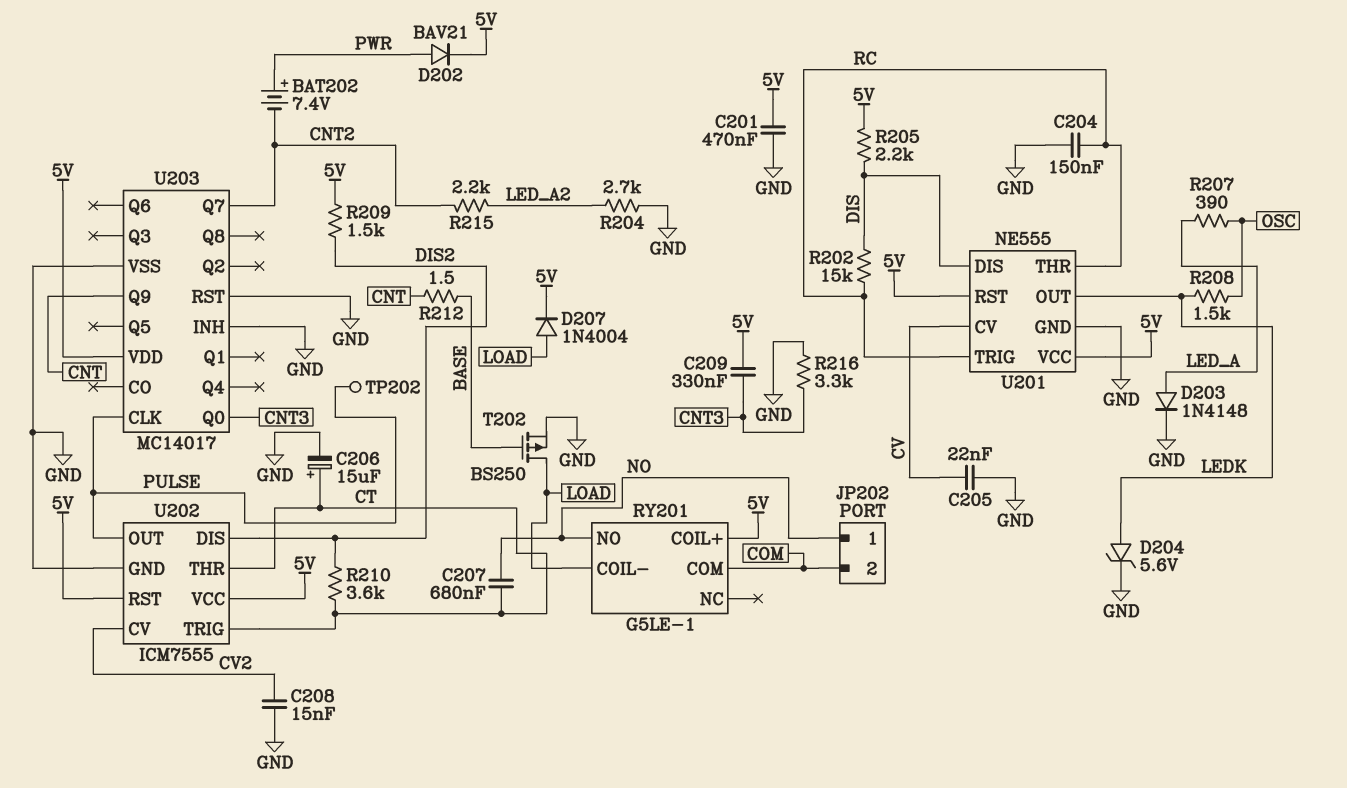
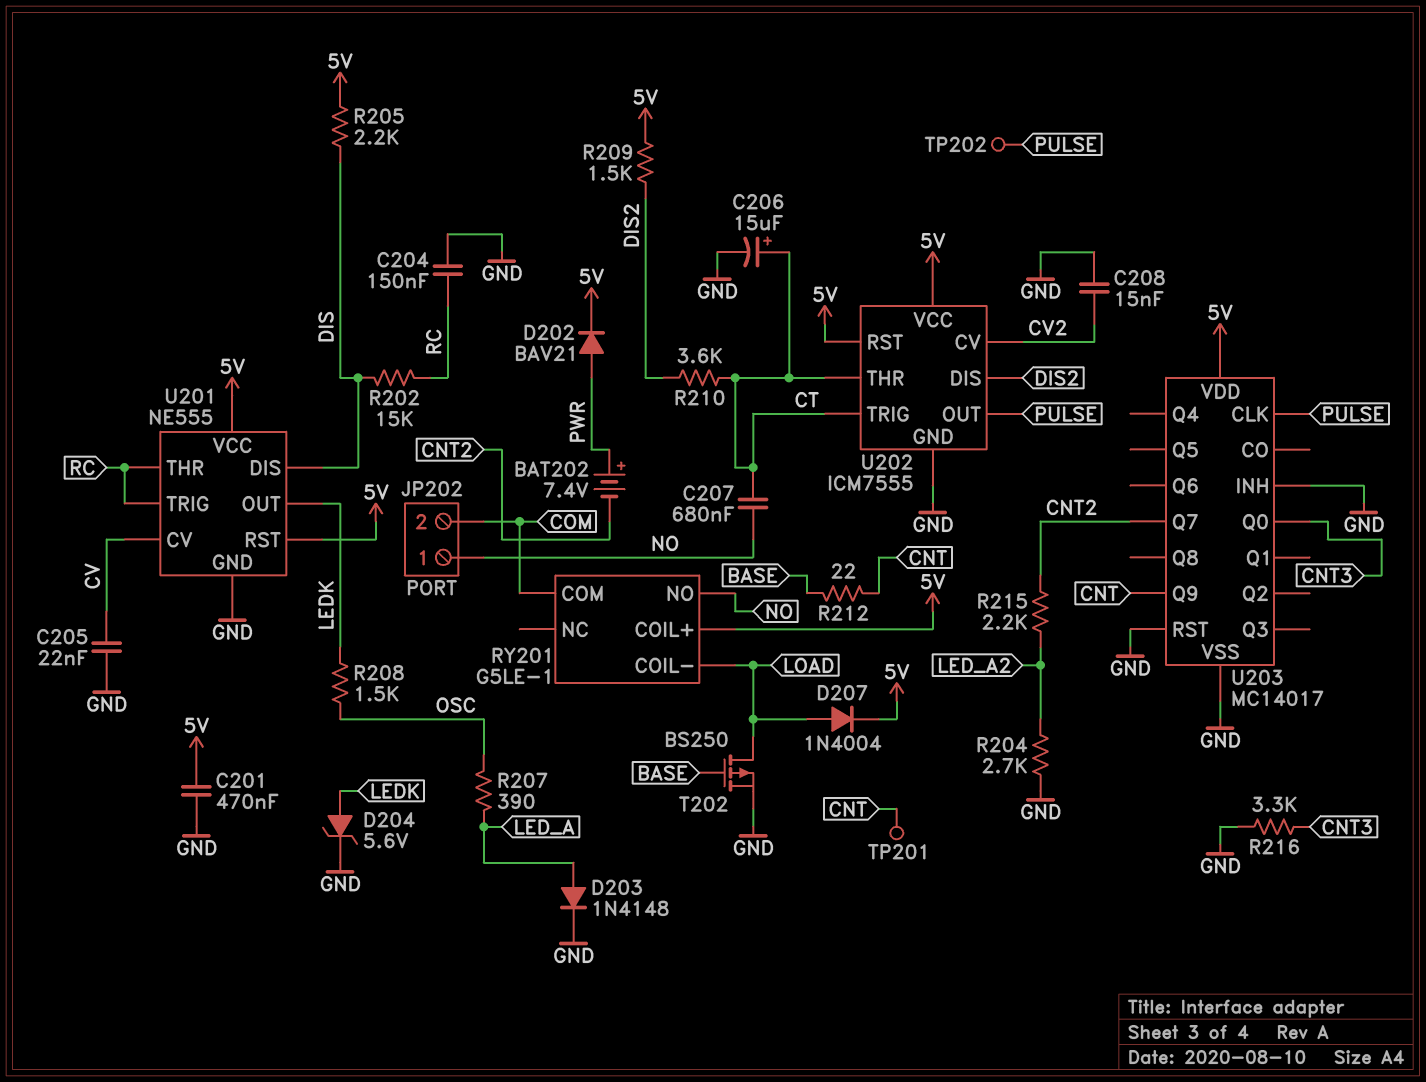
C209: 330nF (5V, CNT3) -> none
R212: 1.5 (BASE, CNT) -> 22 (BASE, CNT)
TP201: none -> test point (CNT)

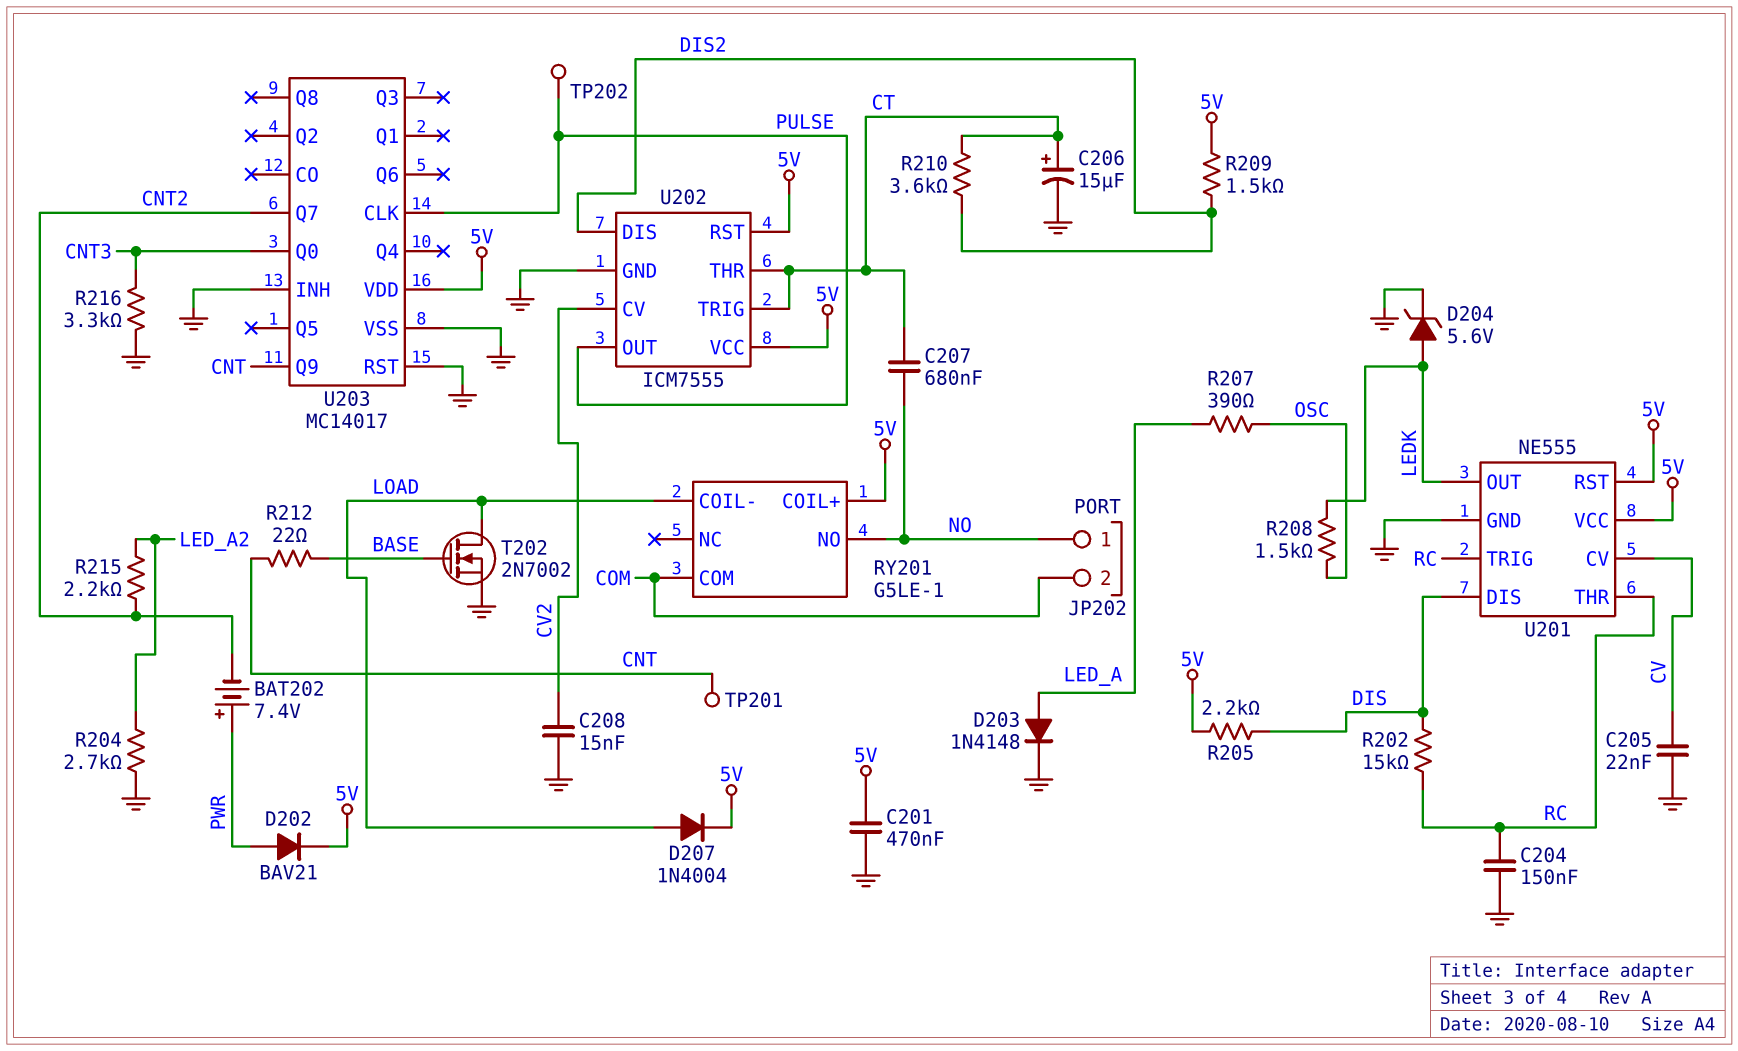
T202: PMOS BS250 (G BASE, D LOAD, S GND) -> NMOS 2N7002 (G BASE, D LOAD, S GND)

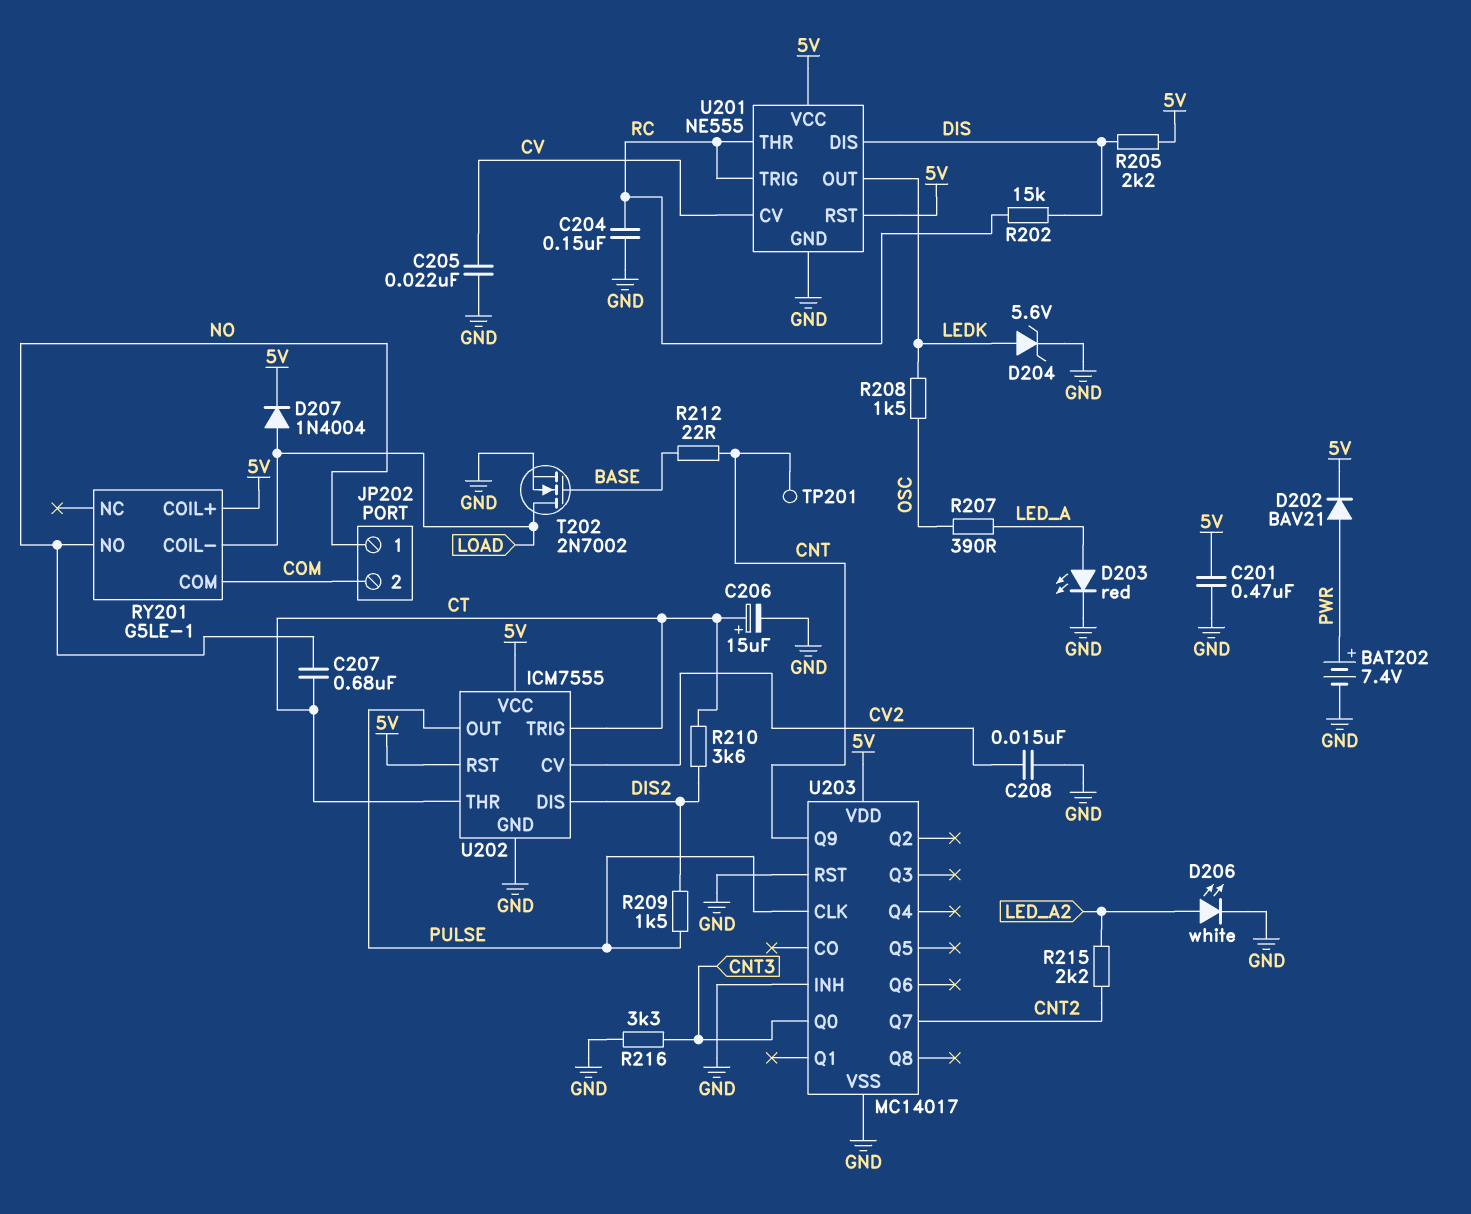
BAT202: 7.4V (plus PWR, minus CNT2) -> 7.4V (plus PWR, minus GND)
D203: diode 1N4148 (A LED_A, K GND) -> LED red (A LED_A, K GND)
D206: none -> LED white (A LED_A2, K GND)
R204: 2.7k (GND, LED_A2) -> none
R209: 1.5k (5V, DIS2) -> 1.5k (DIS2, PULSE)
TP202: test point (PULSE) -> none

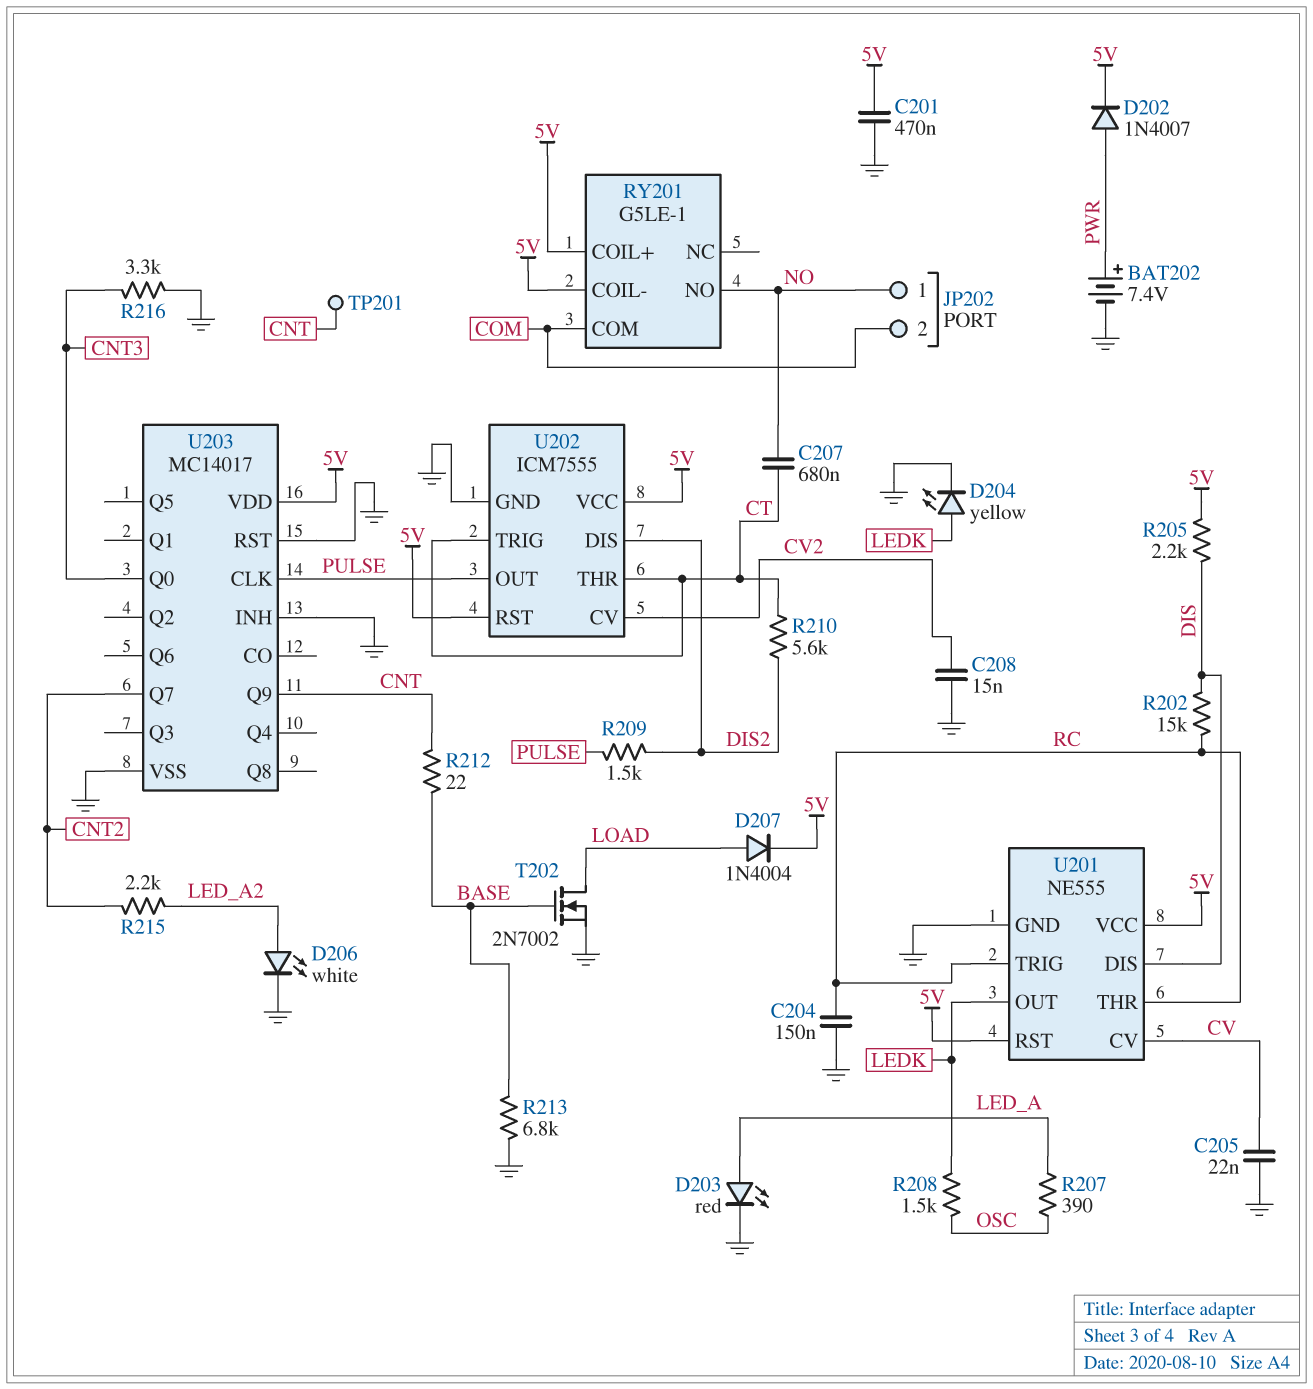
C206: 15uF (plus CT, minus GND) -> none
D202: diode BAV21 (A PWR, K 5V) -> diode 1N4007 (A PWR, K 5V)
D204: zener 5.6V (A LEDK, K GND) -> LED yellow (A LEDK, K GND)
R210: 3.6k (CT, DIS2) -> 5.6k (CT, DIS2)
R213: none -> 6.8k (BASE, GND)
RY201 pin COIL-: LOAD -> 5V

